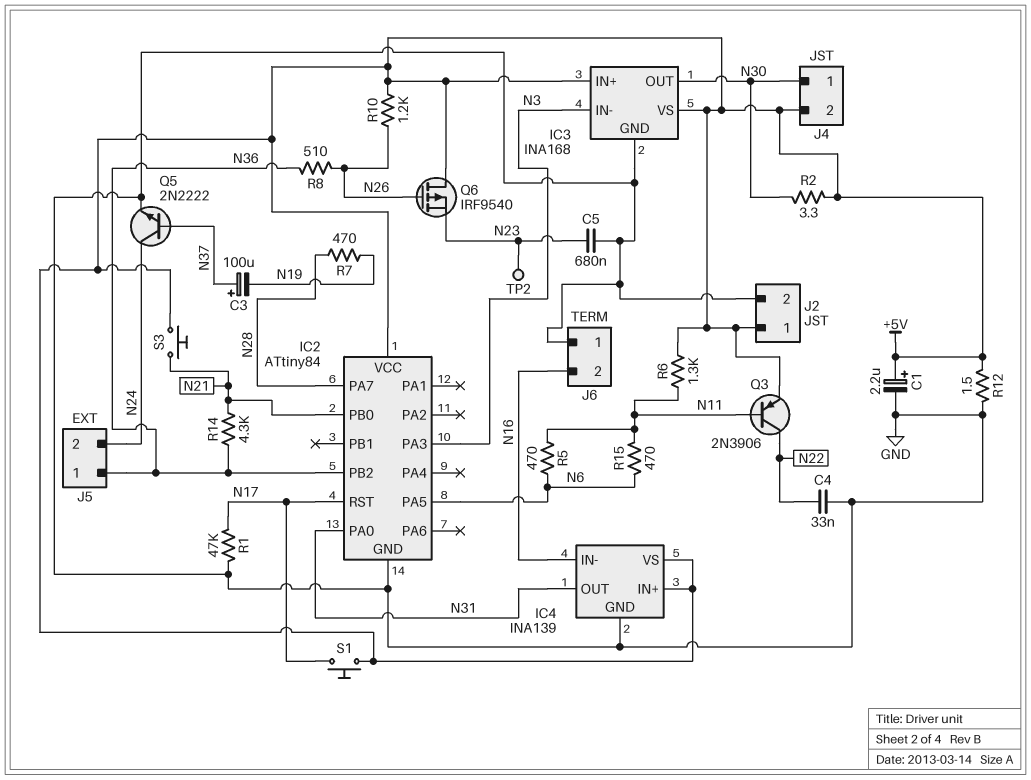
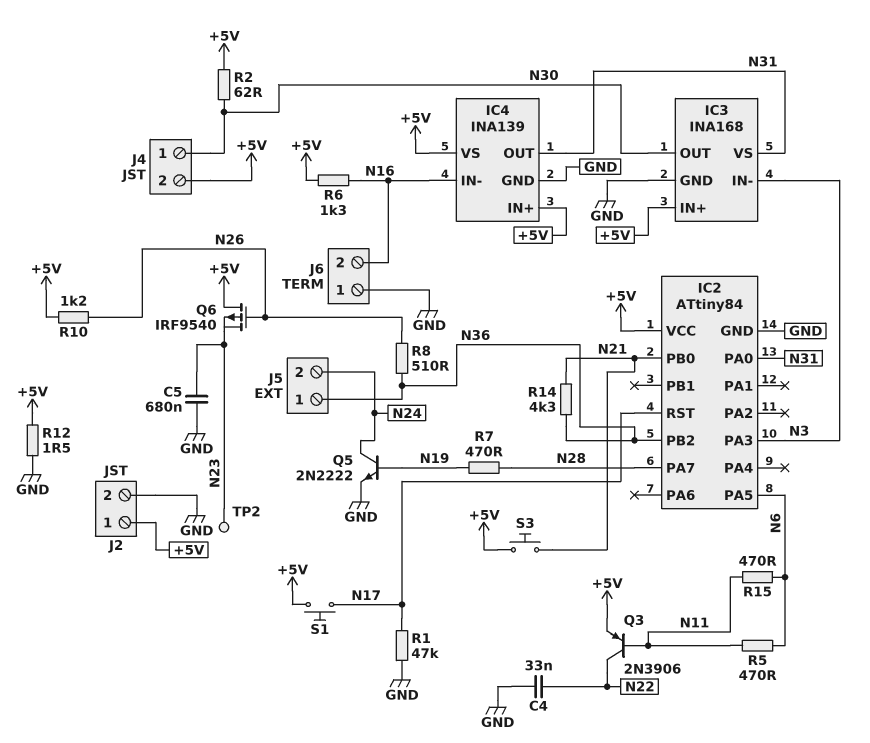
C1: 2.2uF (plus +5V, minus GND) -> none
C3: 100uF (plus N37, minus N19) -> none
IC3 pin VS: +5V -> N31
Q5: NPN 2N2222 (B N37, C N24, E GND) -> NPN 2N2222 (B N19, C N24, E GND)
R2: 3.3 (+5V, N30) -> 62 (+5V, N30)
R6: 1.3k (+5V, N11) -> 1.3k (+5V, N16)

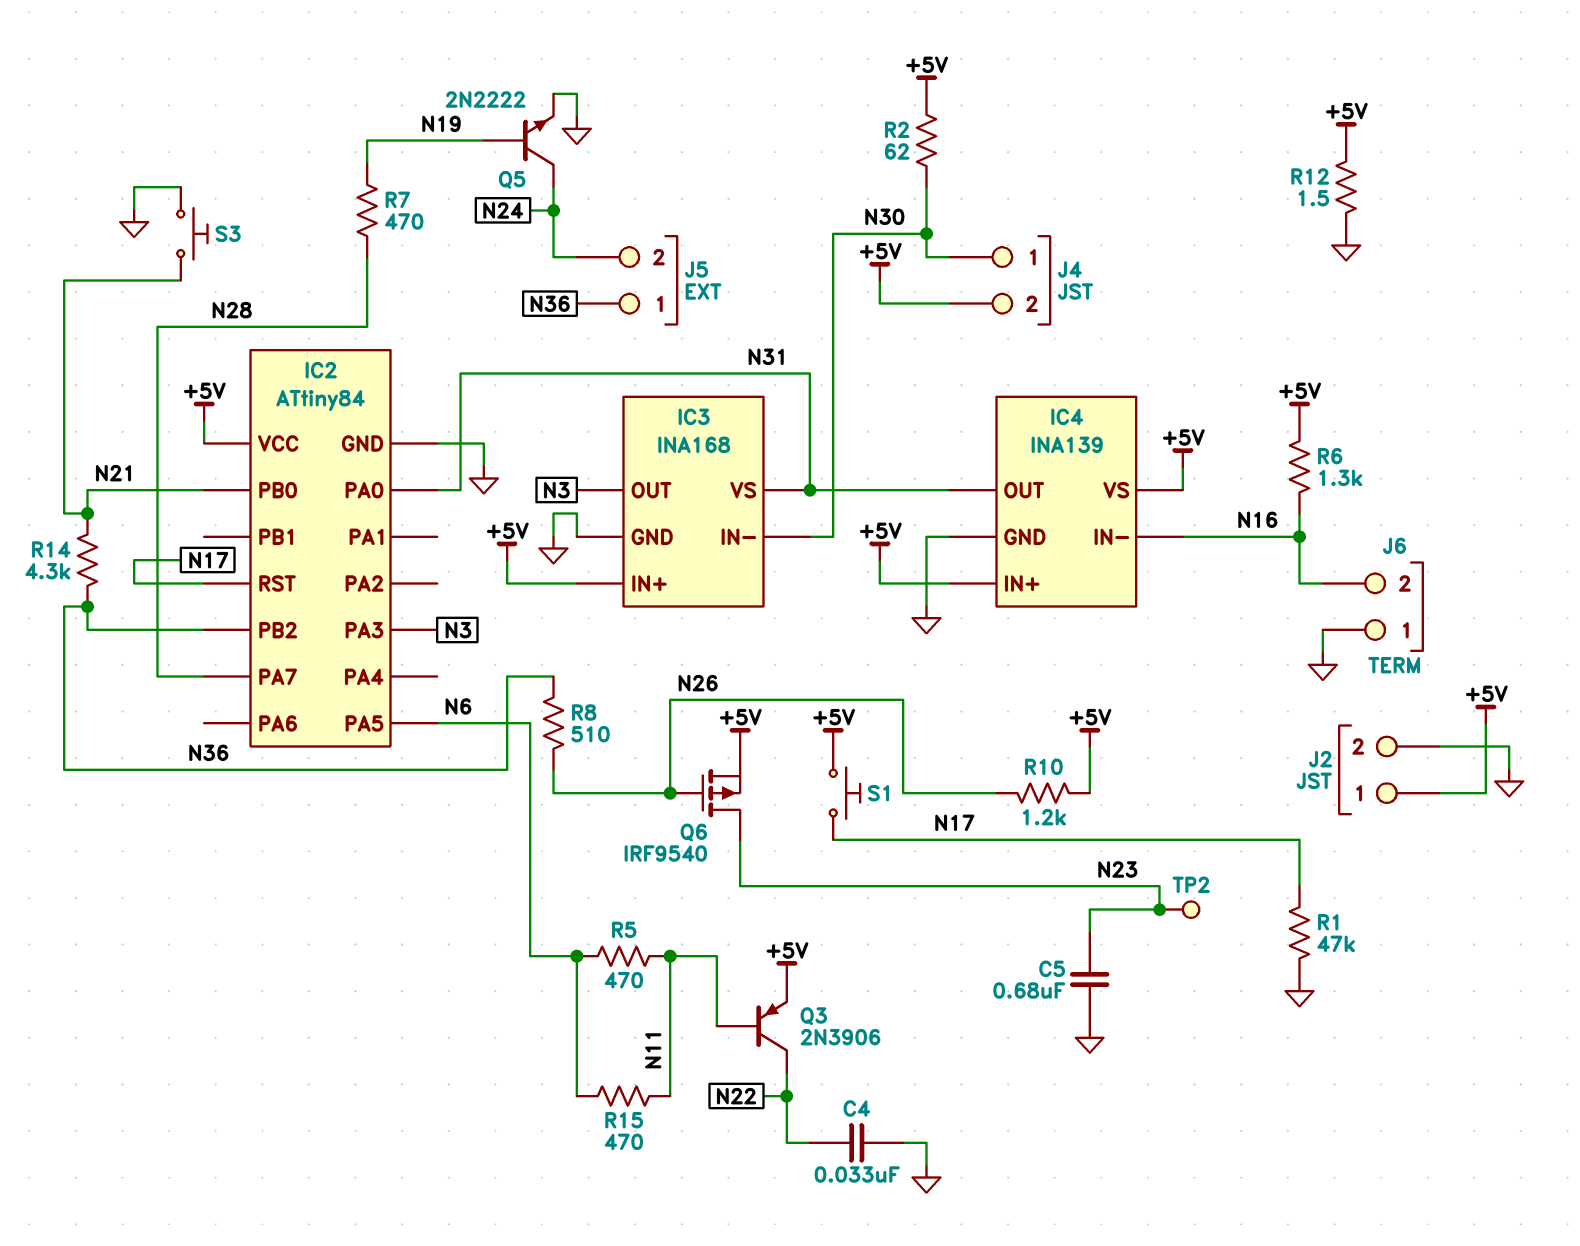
IC3 pin IN-: N3 -> N30
IC3 pin OUT: N30 -> N3
Q6: PMOS IRF9540 (G N26, D +5V, S N23) -> PMOS IRF9540 (G N26, D N23, S +5V)
S3: button (+5V, N21) -> button (GND, N21)

